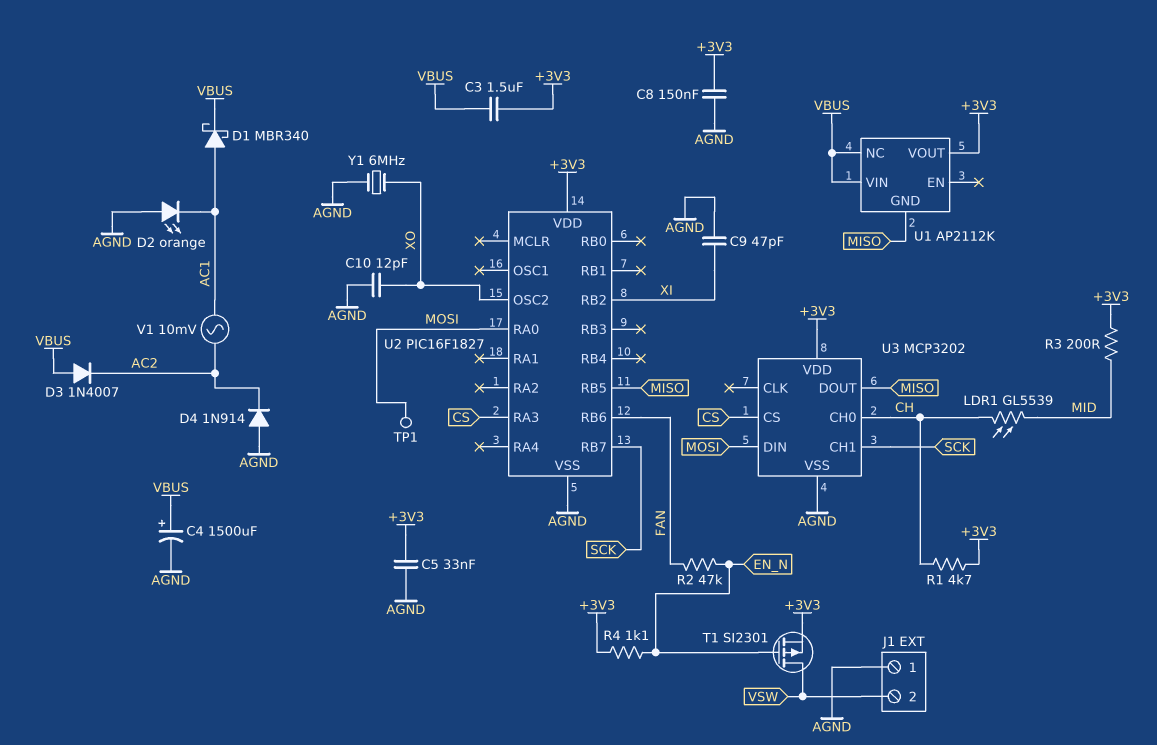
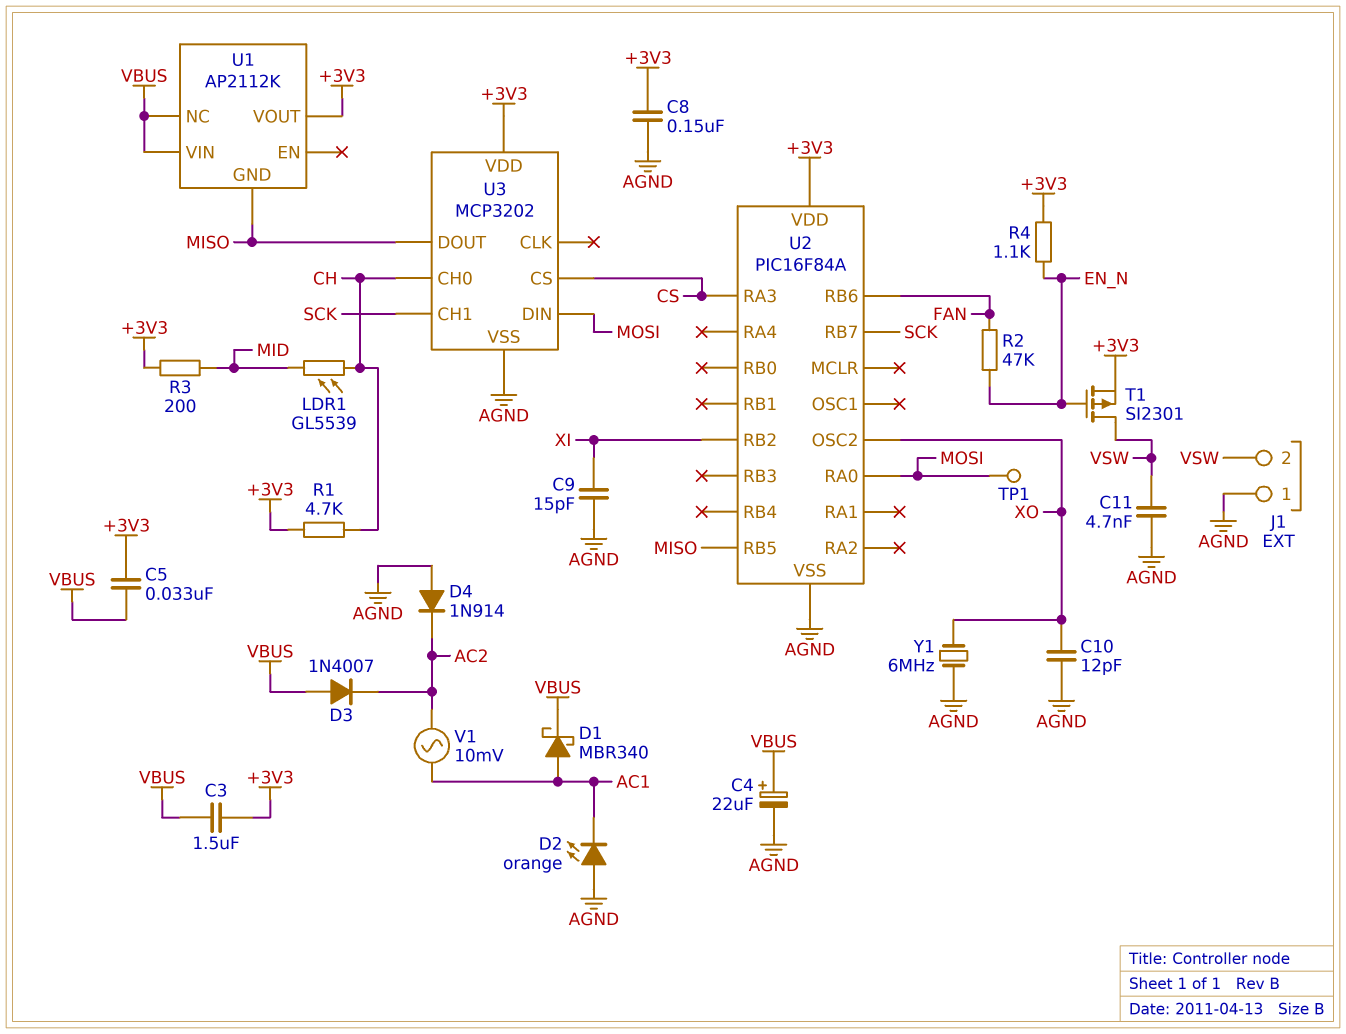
C4: 1500uF (plus VBUS, minus AGND) -> 22uF (plus VBUS, minus AGND)
C5: 33nF (+3V3, AGND) -> 33nF (+3V3, VBUS)
C9: 47pF (AGND, XI) -> 15pF (AGND, XI)
C11: none -> 4.7nF (AGND, VSW)
U2: PIC16F1827 -> PIC16F84A

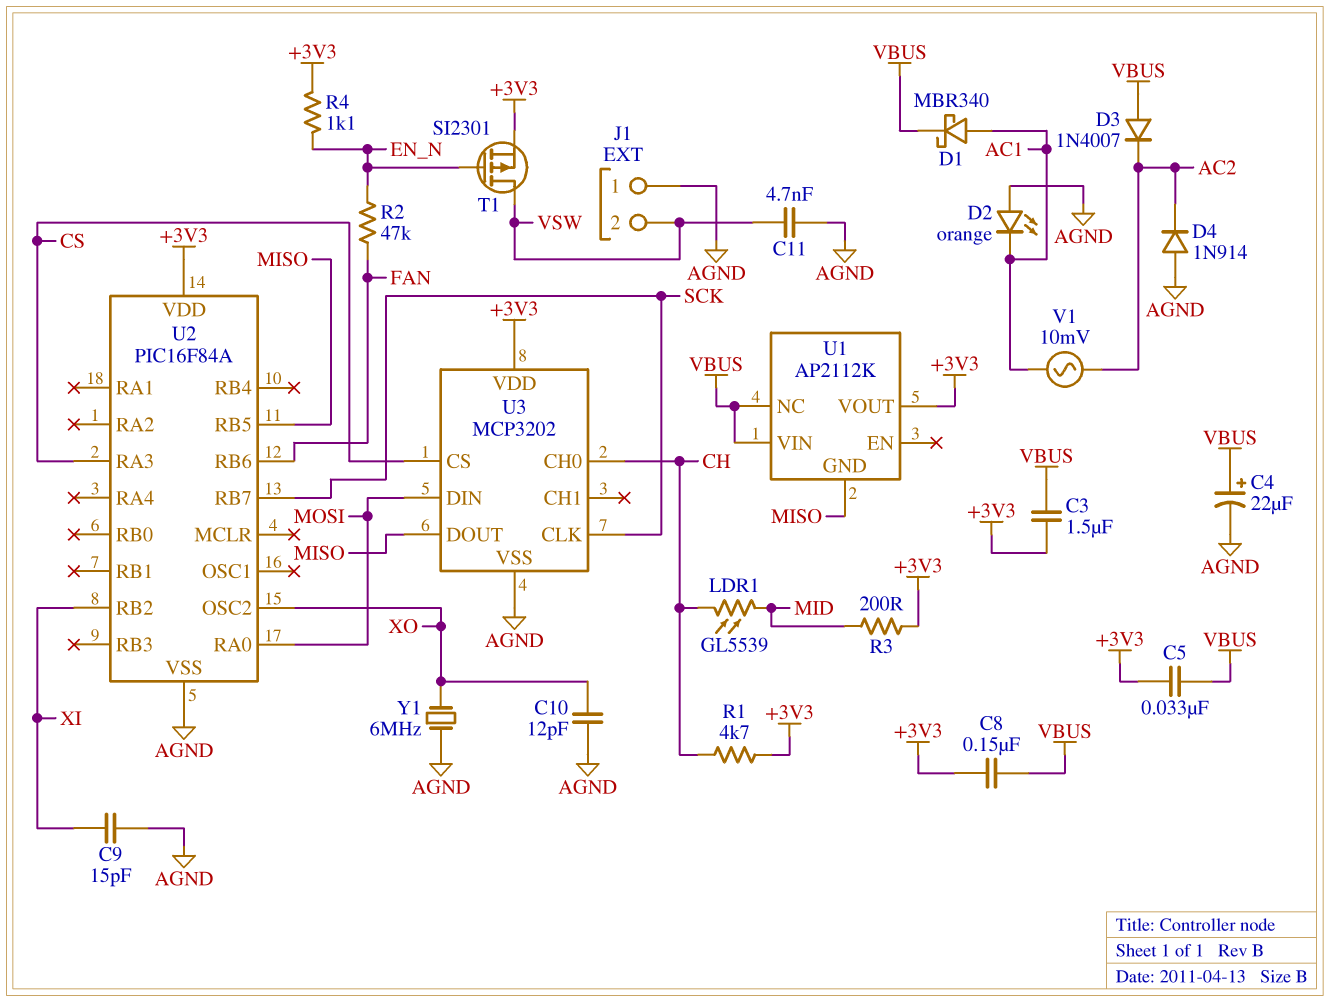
C8: 150nF (+3V3, AGND) -> 150nF (+3V3, VBUS)
TP1: test point (MOSI) -> none
U3 pin CH1: SCK -> none
U3 pin CLK: none -> SCK

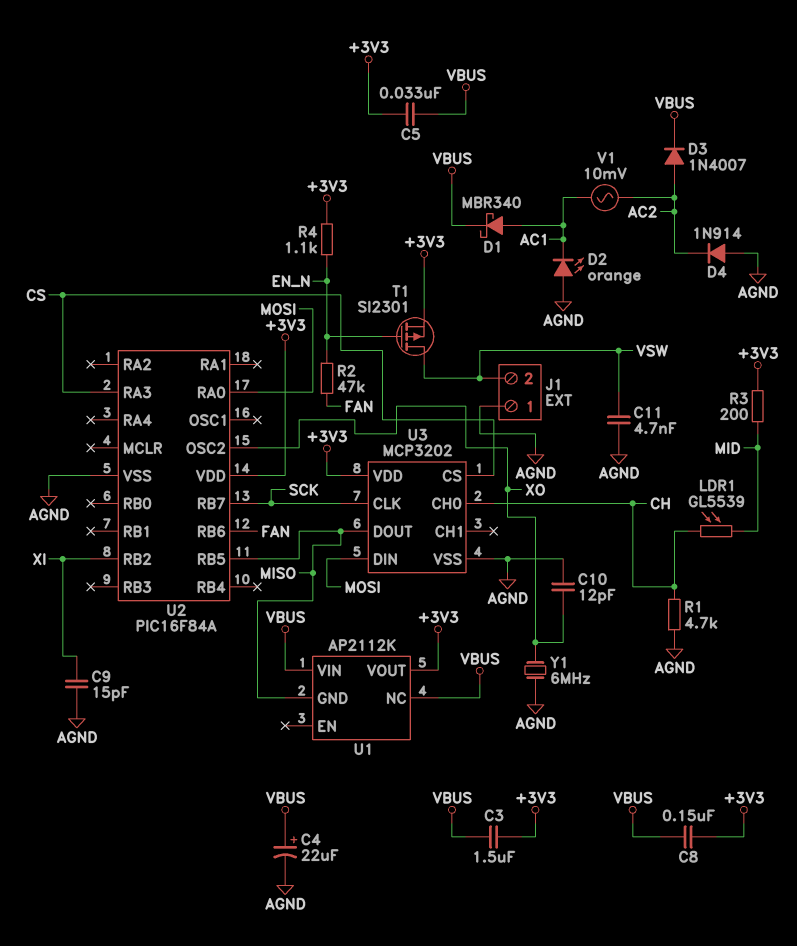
D3: diode 1N4007 (A VBUS, K AC2) -> diode 1N4007 (A AC2, K VBUS)
R1: 4.7k (+3V3, CH) -> 4.7k (AGND, CH)

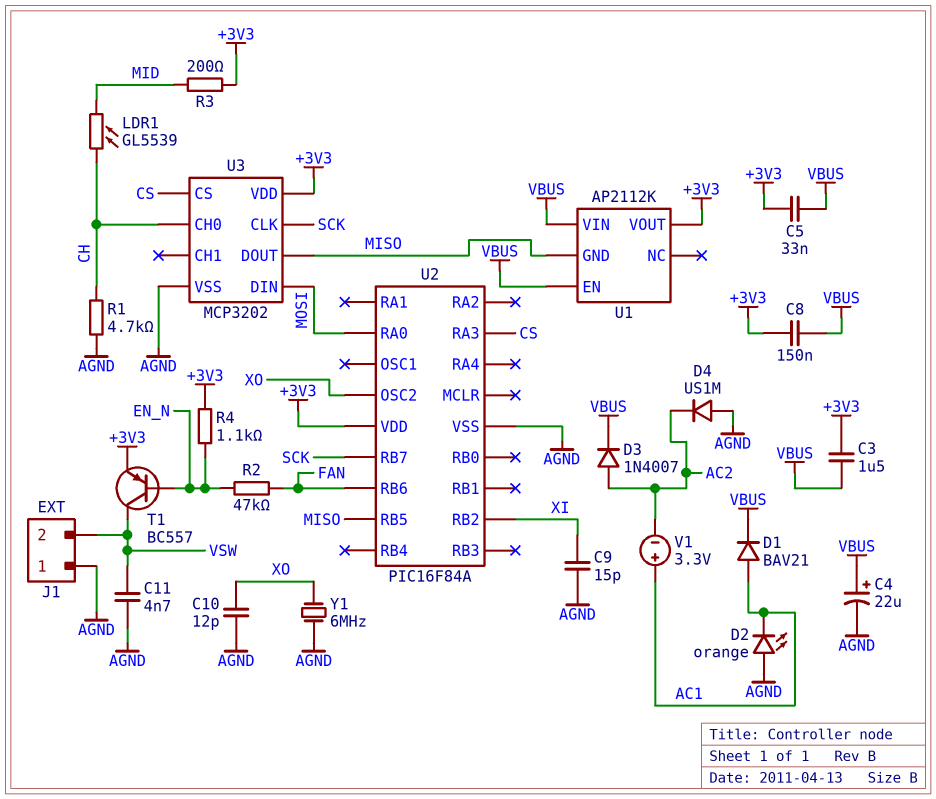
D1: schottky MBR340 (A AC1, K VBUS) -> diode BAV21 (A AC1, K VBUS)
D4: diode 1N914 (A AGND, K AC2) -> diode US1M (A AGND, K AC2)
T1: PMOS SI2301 (G EN_N, D VSW, S +3V3) -> PNP BC557 (B EN_N, C VSW, E +3V3)
U1 pin EN: none -> VBUS
U1 pin NC: VBUS -> none
V1: AC 10mV (AC1, AC2) -> 3.3V (plus AC1, minus AC2)

